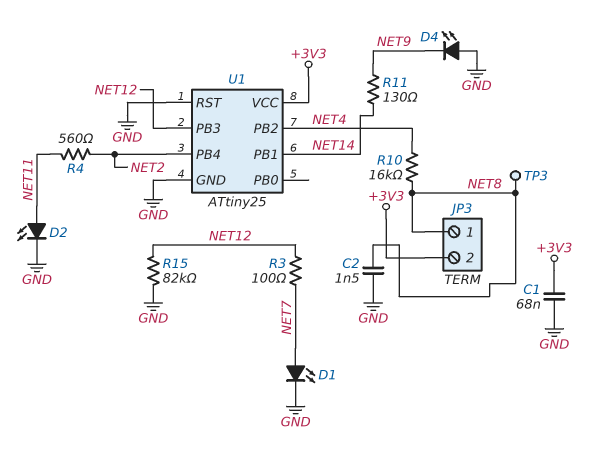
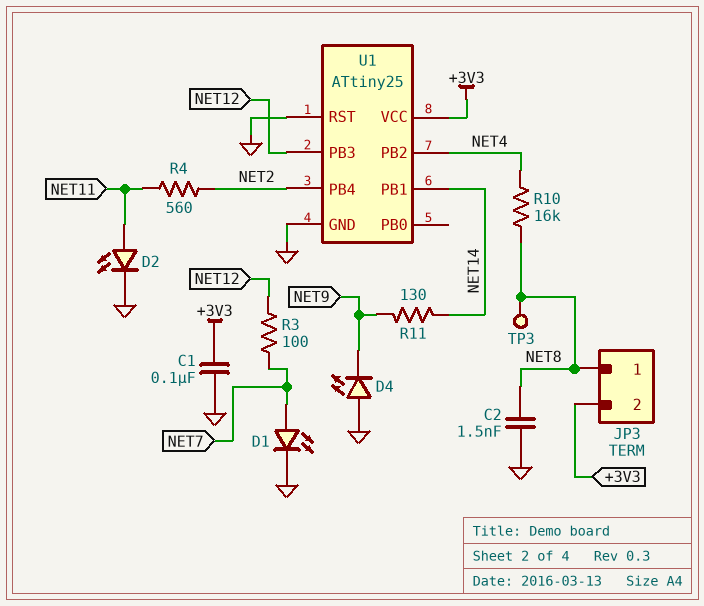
C1: 68nF (+3V3, GND) -> 100nF (+3V3, GND)
R15: 82k (GND, NET12) -> none

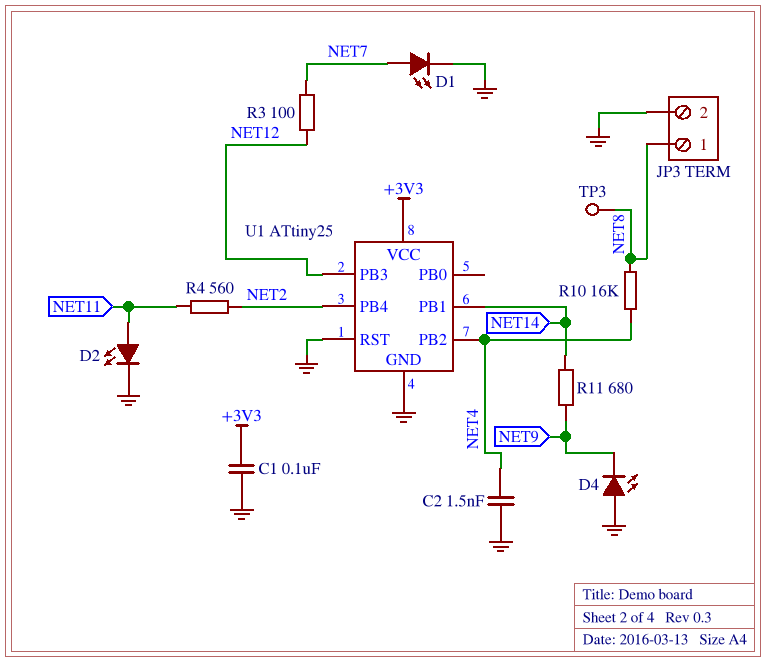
C2: 1.5nF (GND, NET8) -> 1.5nF (GND, NET4)
JP3 pin 2: +3V3 -> GND
R11: 130 (NET9, NET14) -> 680 (NET9, NET14)

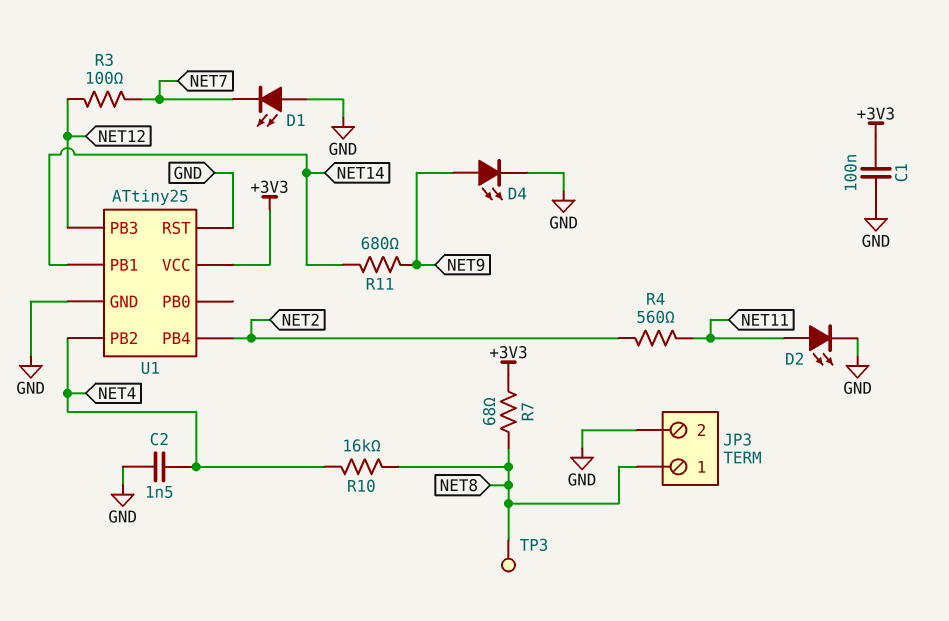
D1: LED (A NET7, K GND) -> LED (A GND, K NET7)
D4: LED (A GND, K NET9) -> LED (A NET9, K GND)
R7: none -> 68 (+3V3, NET8)

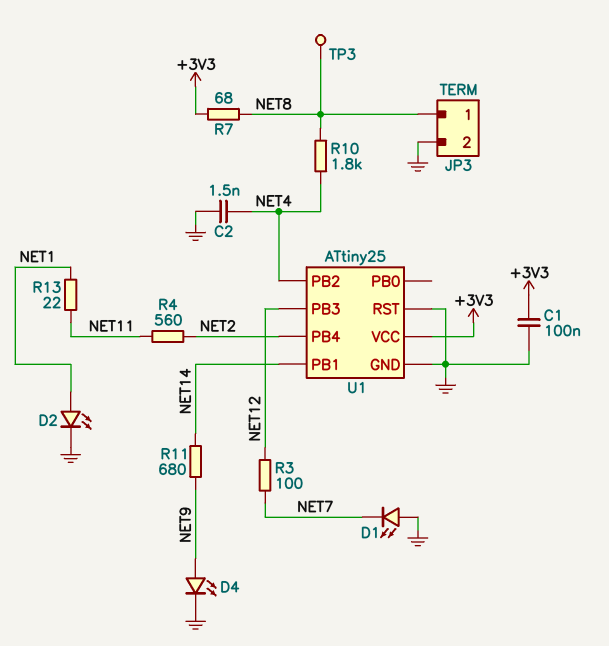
D2: LED (A NET11, K GND) -> LED (A NET1, K GND)
R10: 16k (NET4, NET8) -> 1.8k (NET4, NET8)
R13: none -> 22 (NET1, NET11)

